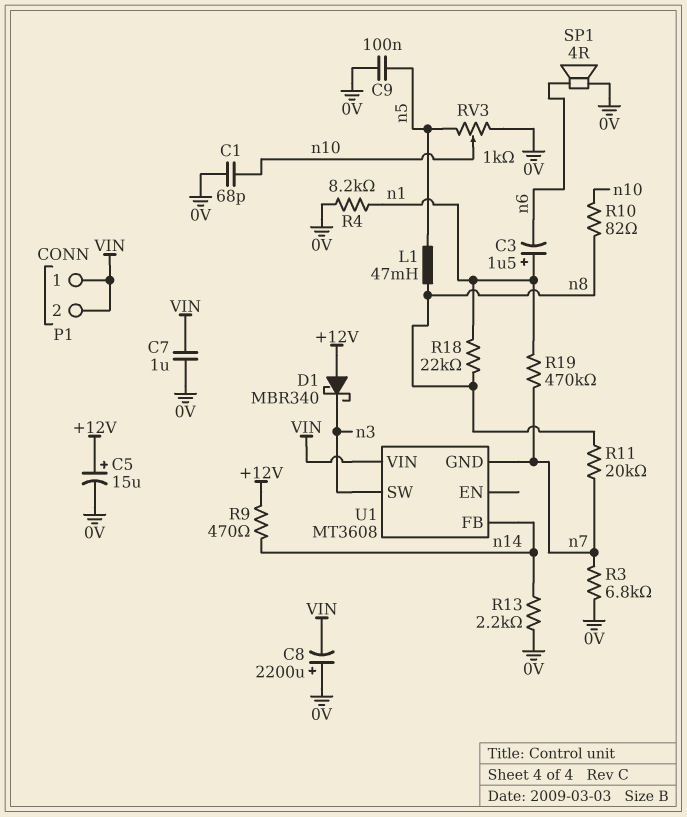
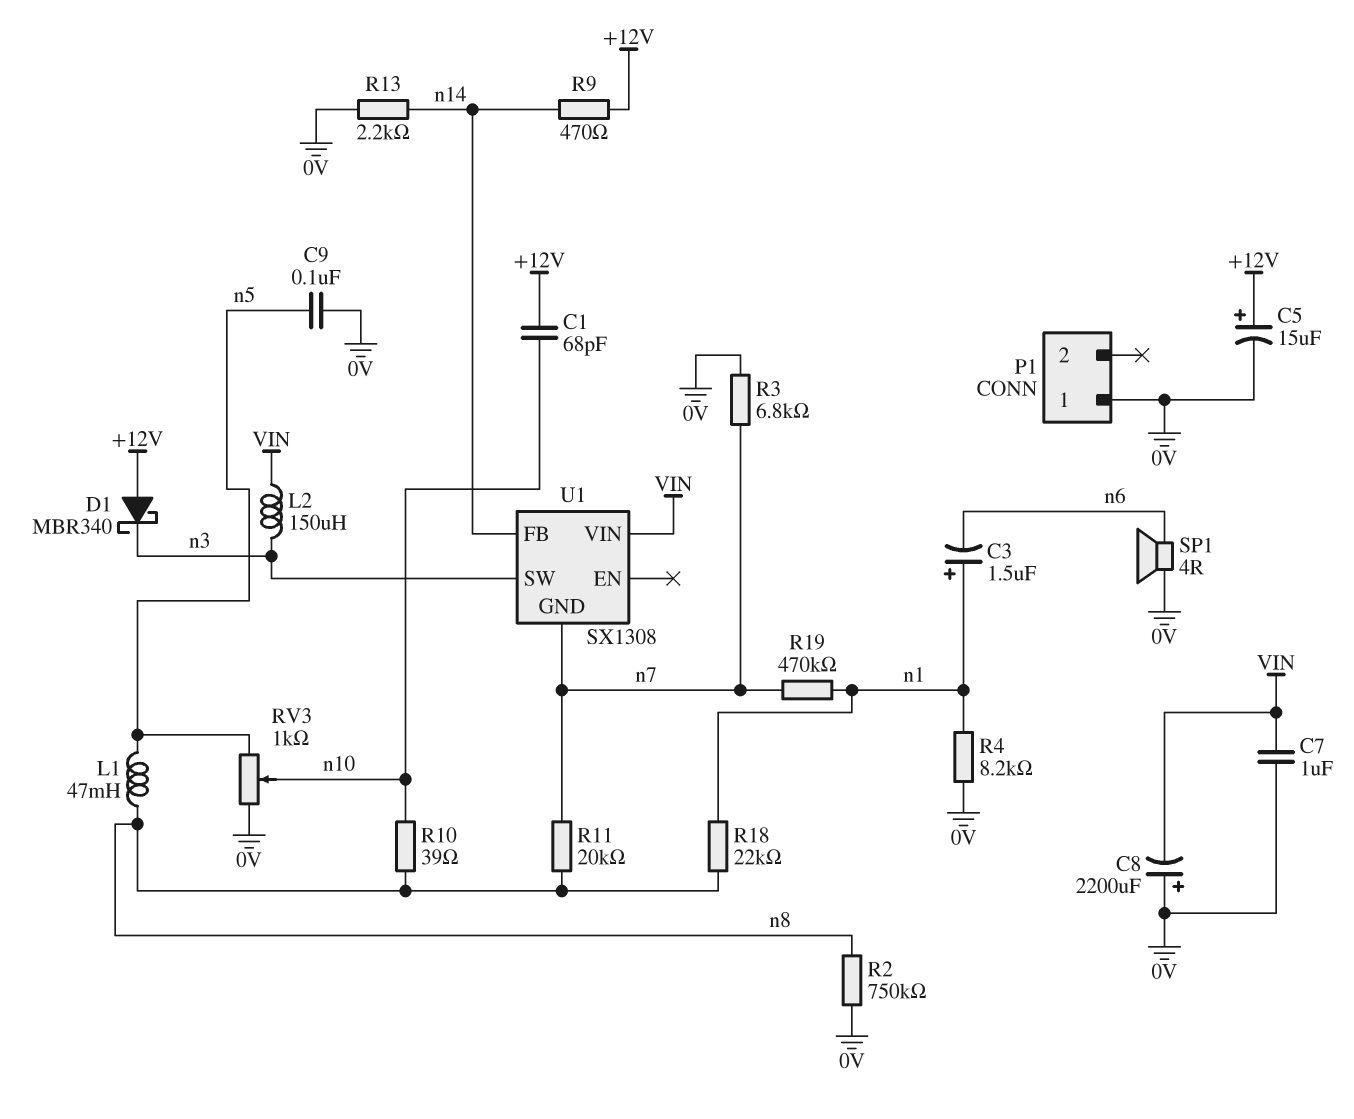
C1: 68pF (0V, n10) -> 68pF (+12V, n10)
L2: none -> 150uH (VIN, n3)
P1 pin 1: VIN -> 0V
P1 pin 2: VIN -> none
R2: none -> 750k (0V, n8)
R10: 82 (n8, n10) -> 39 (n8, n10)
U1: MT3608 -> SX1308

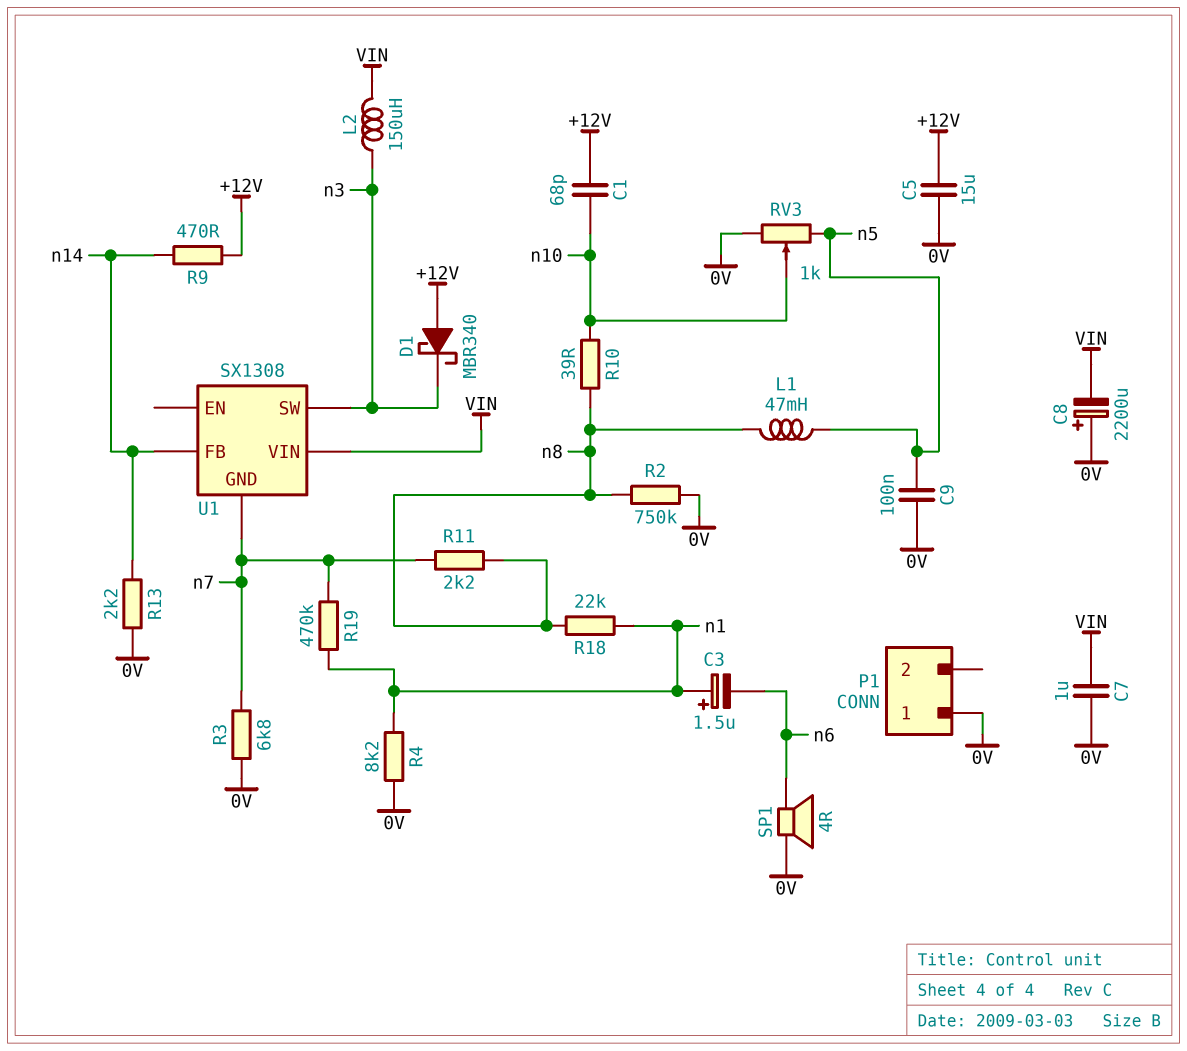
C5: 15uF (plus +12V, minus 0V) -> 15uF (+12V, 0V)
R11: 20k (n7, n8) -> 2.2k (n7, n8)

